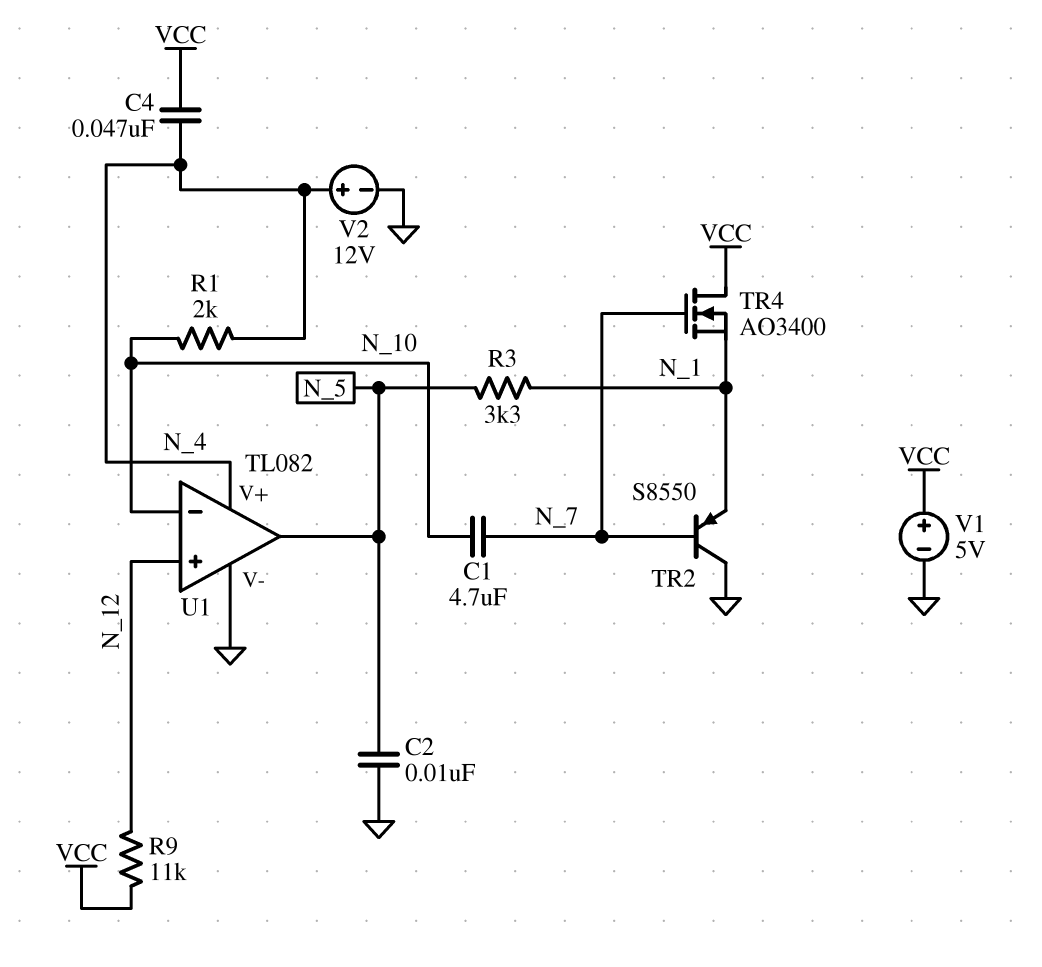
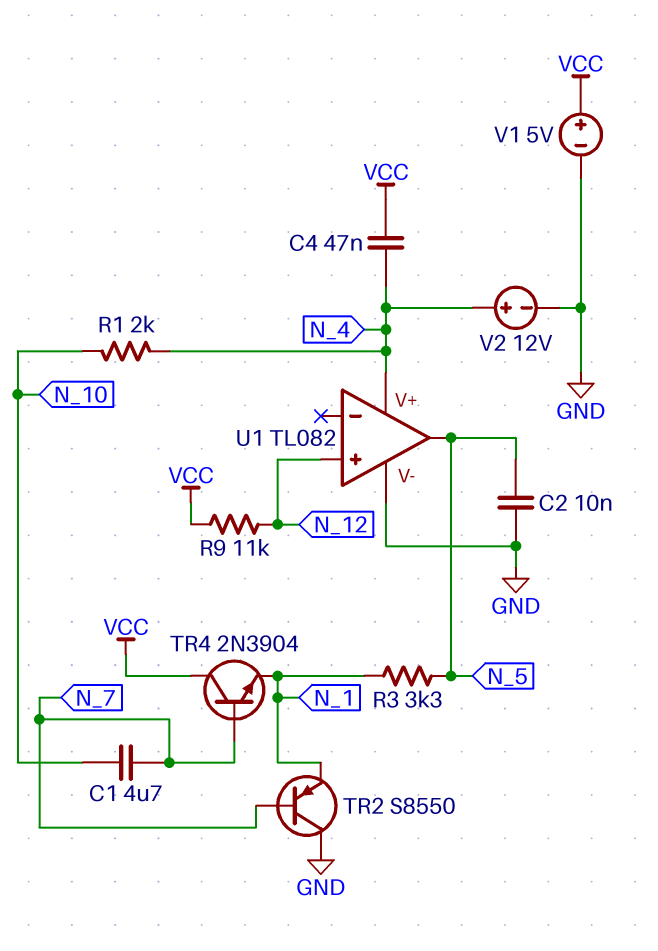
TR4: NMOS AO3400 (G N_7, D VCC, S N_1) -> NPN 2N3904 (B N_7, C VCC, E N_1)
U1 pin in-: N_10 -> none

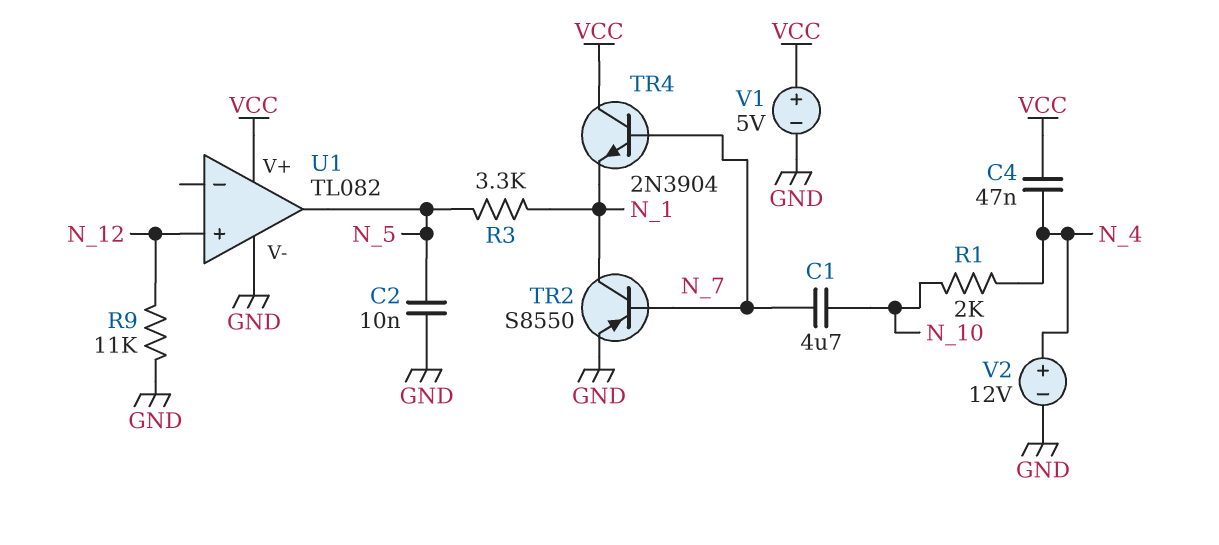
R9: 11k (N_12, VCC) -> 11k (GND, N_12)
TR2: PNP S8550 (B N_7, C GND, E N_1) -> PNP S8550 (B N_7, C N_1, E GND)
U1 pin V+: N_4 -> VCC

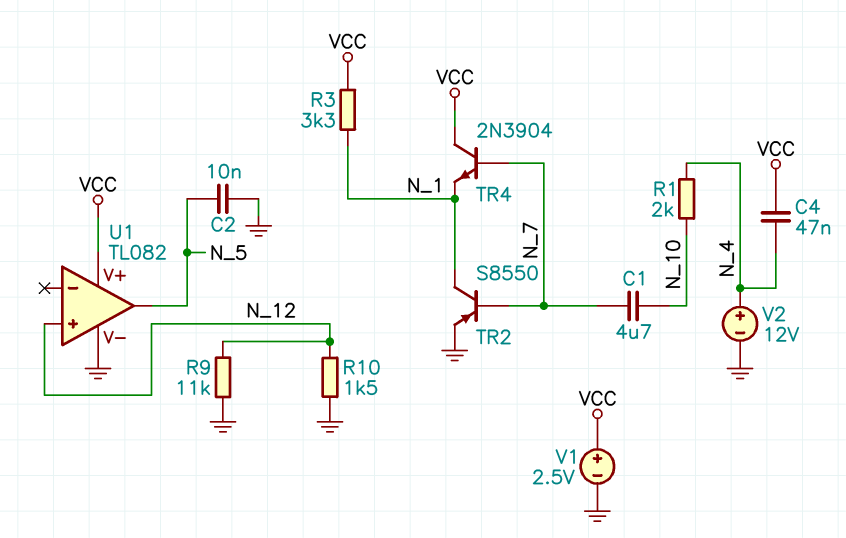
R3: 3.3k (N_1, N_5) -> 3.3k (N_1, VCC)
R10: none -> 1.5k (GND, N_12)
V1: 5V (plus VCC, minus GND) -> 2.5V (plus VCC, minus GND)

